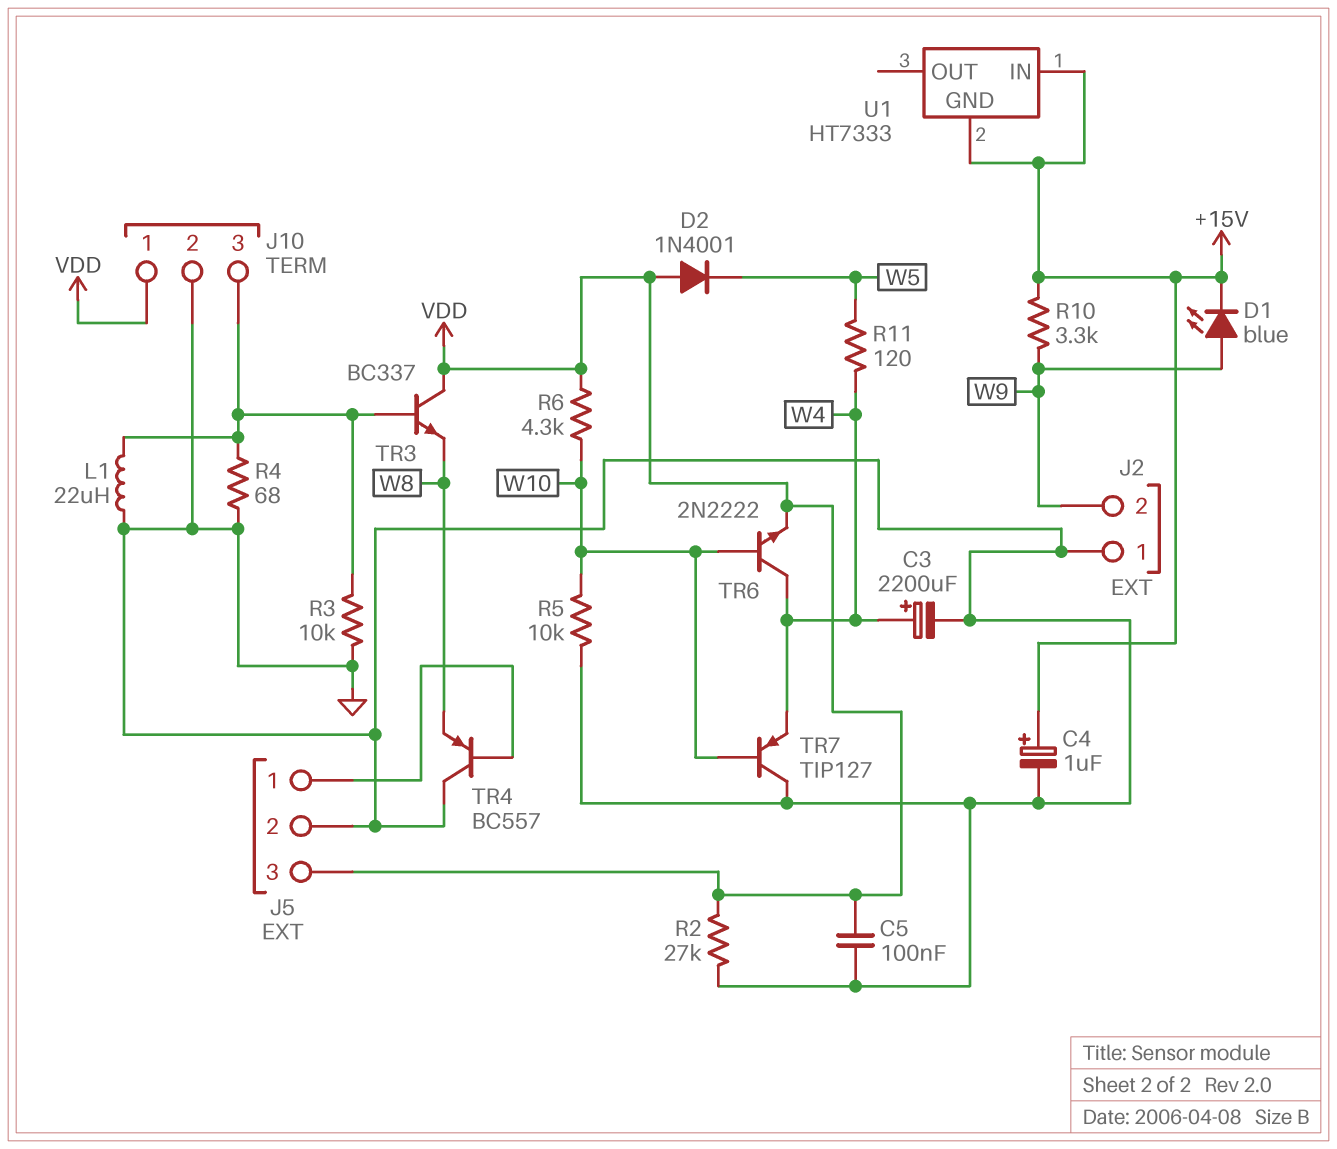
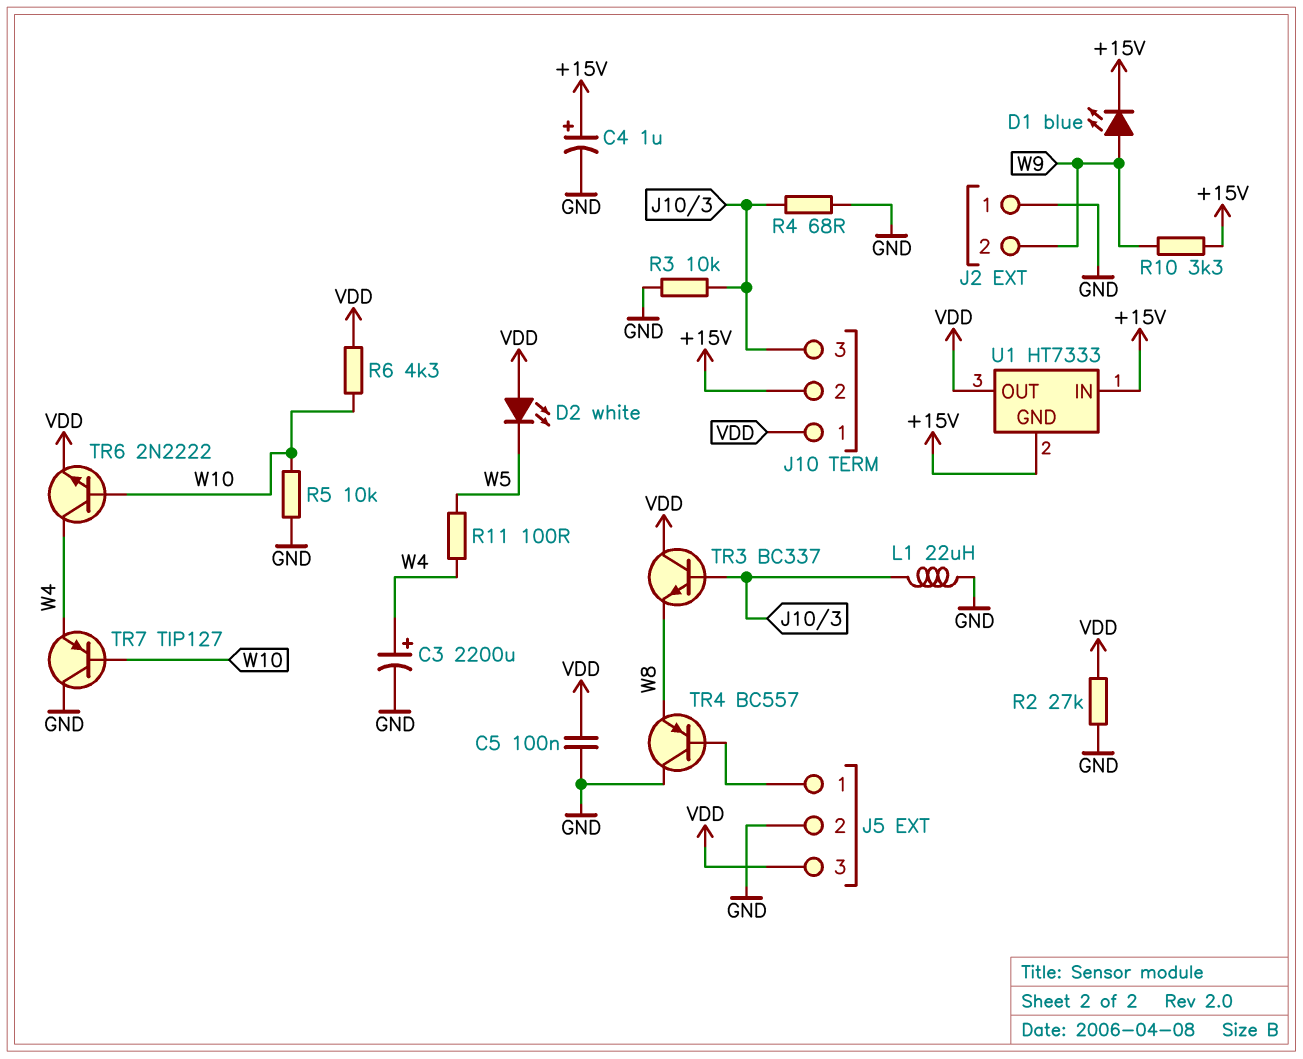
D2: diode 1N4001 (A VDD, K W5) -> LED white (A VDD, K W5)
J10 pin 2: GND -> +15V
R11: 120 (W4, W5) -> 100 (W4, W5)
U1 pin OUT: none -> VDD

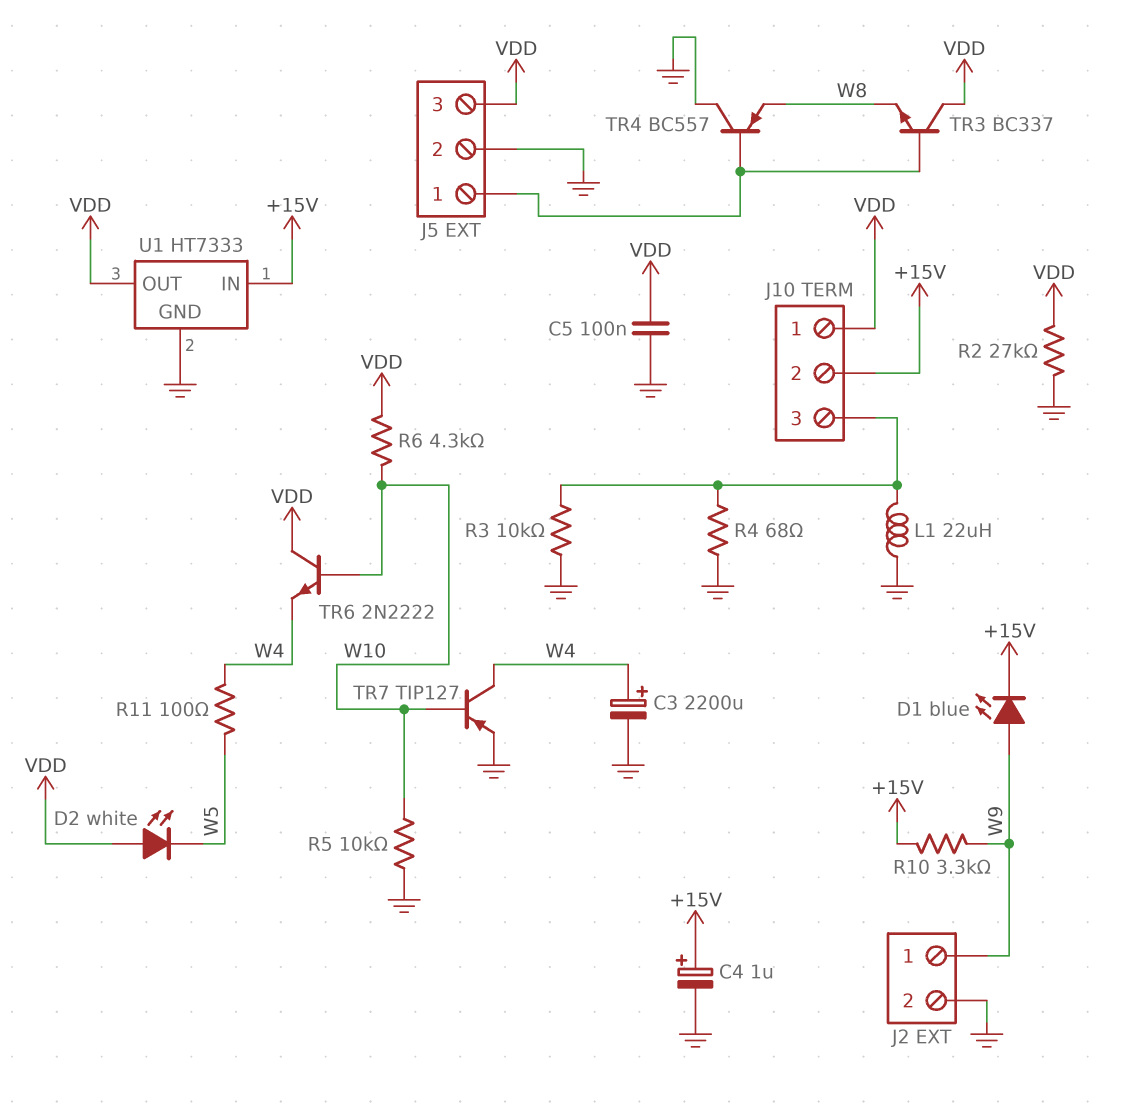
J2 pin 1: GND -> W9
J2 pin 2: W9 -> GND
TR3: NPN BC337 (B J10/3, C VDD, E W8) -> NPN BC337 (B J5/1, C VDD, E W8)
TR6: NPN 2N2222 (B W10, C W4, E VDD) -> NPN 2N2222 (B W10, C VDD, E W4)
TR7: PNP TIP127 (B W10, C GND, E W4) -> PNP TIP127 (B W10, C W4, E GND)
U1 pin GND: +15V -> GND

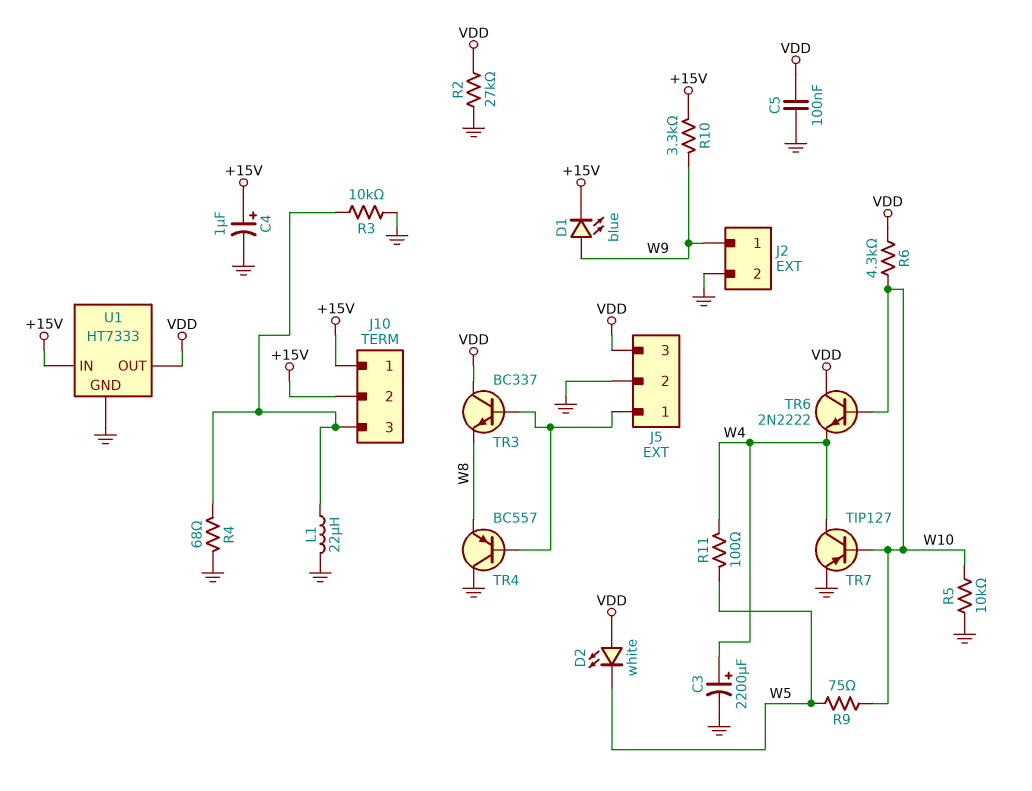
J10 pin 1: VDD -> +15V
R9: none -> 75 (W5, W10)

